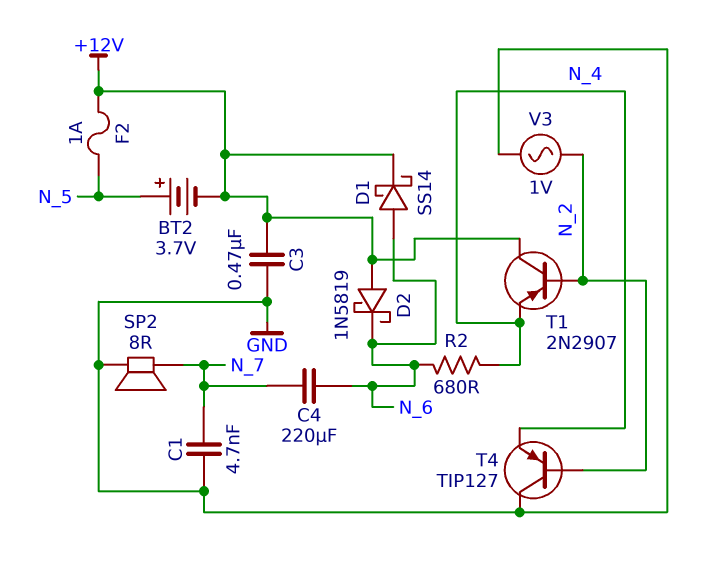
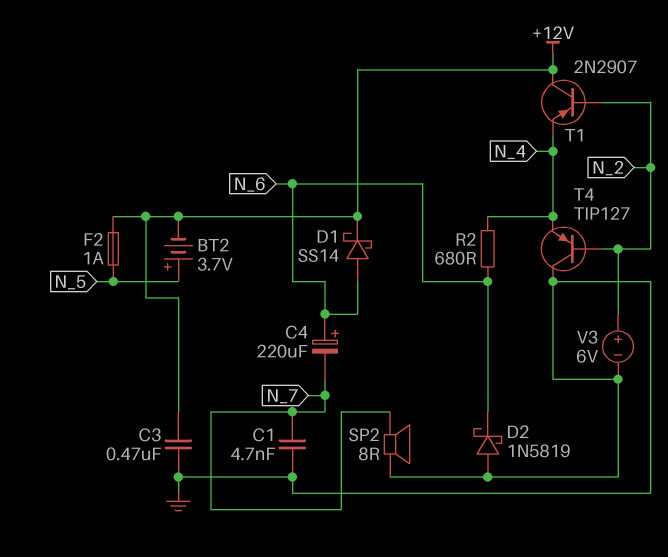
C4: 220uF (N_6, N_7) -> 220uF (plus N_6, minus N_7)
D2: schottky 1N5819 (A +12V, K N_6) -> schottky 1N5819 (A GND, K N_6)
V3: AC 1V (GND, N_2) -> 6V (plus N_2, minus GND)

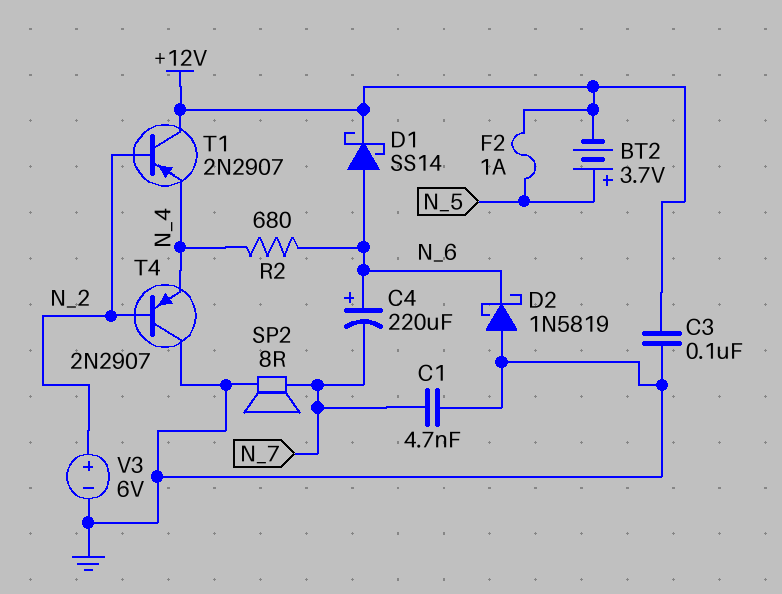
C3: 470nF (+12V, GND) -> 100nF (+12V, GND)
T4: PNP TIP127 (B N_2, C GND, E N_4) -> PNP 2N2907 (B N_2, C GND, E N_4)

